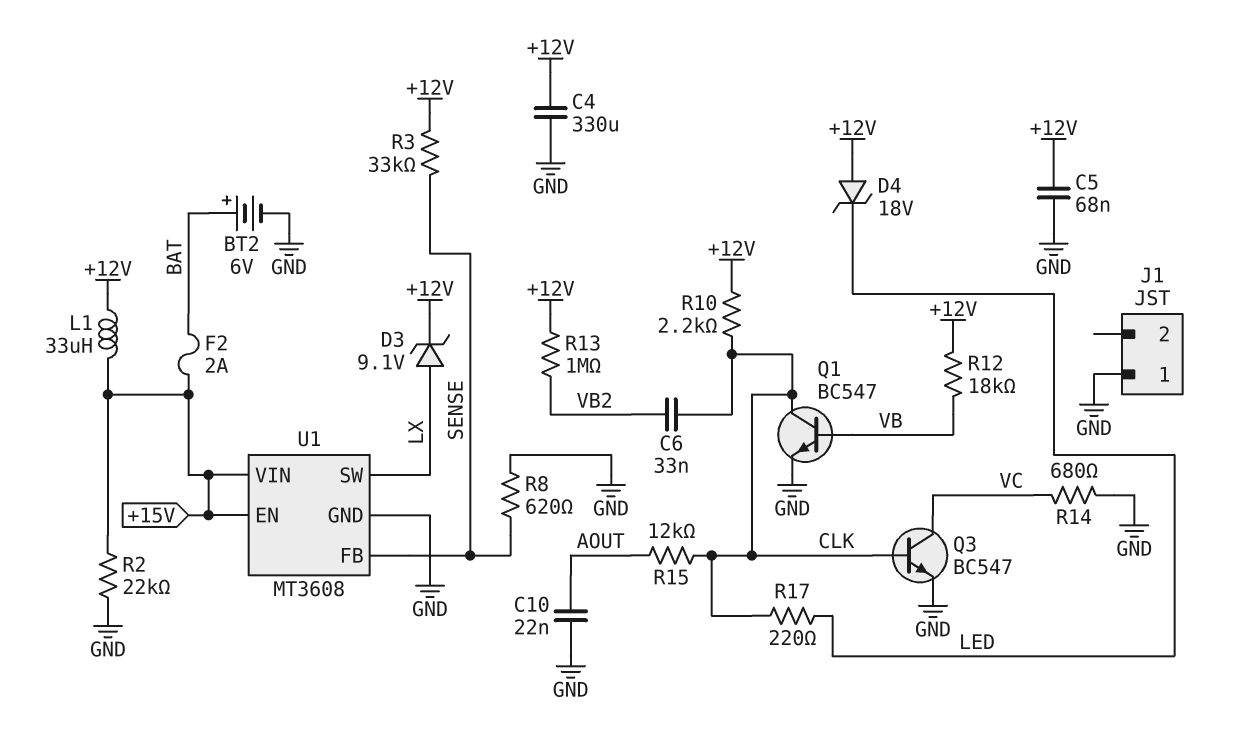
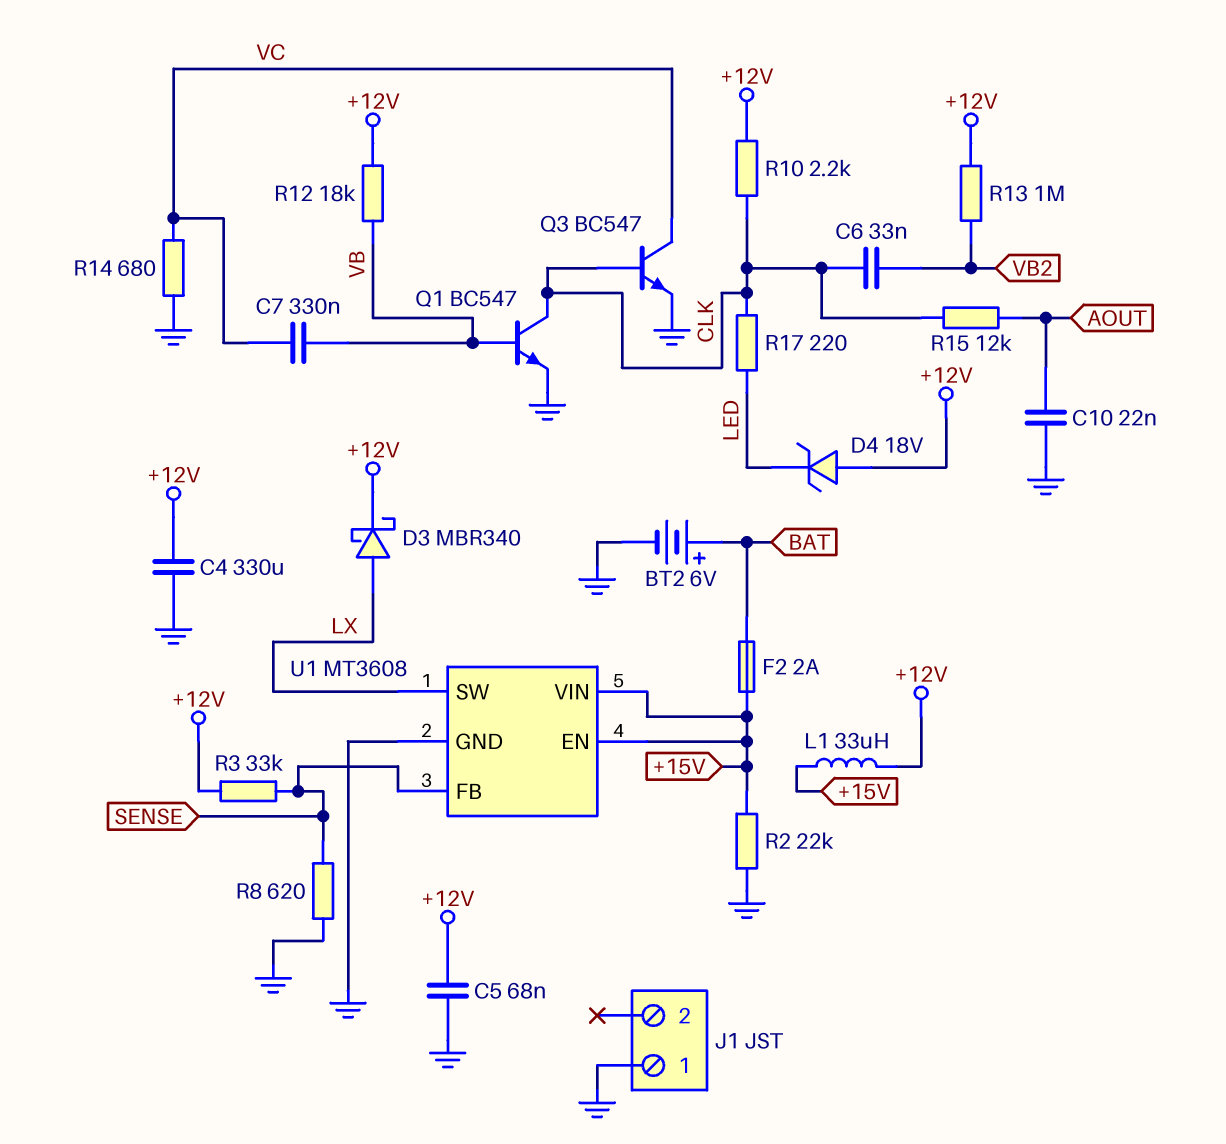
C7: none -> 330nF (VB, VC)
D3: zener 9.1V (A LX, K +12V) -> schottky MBR340 (A LX, K +12V)

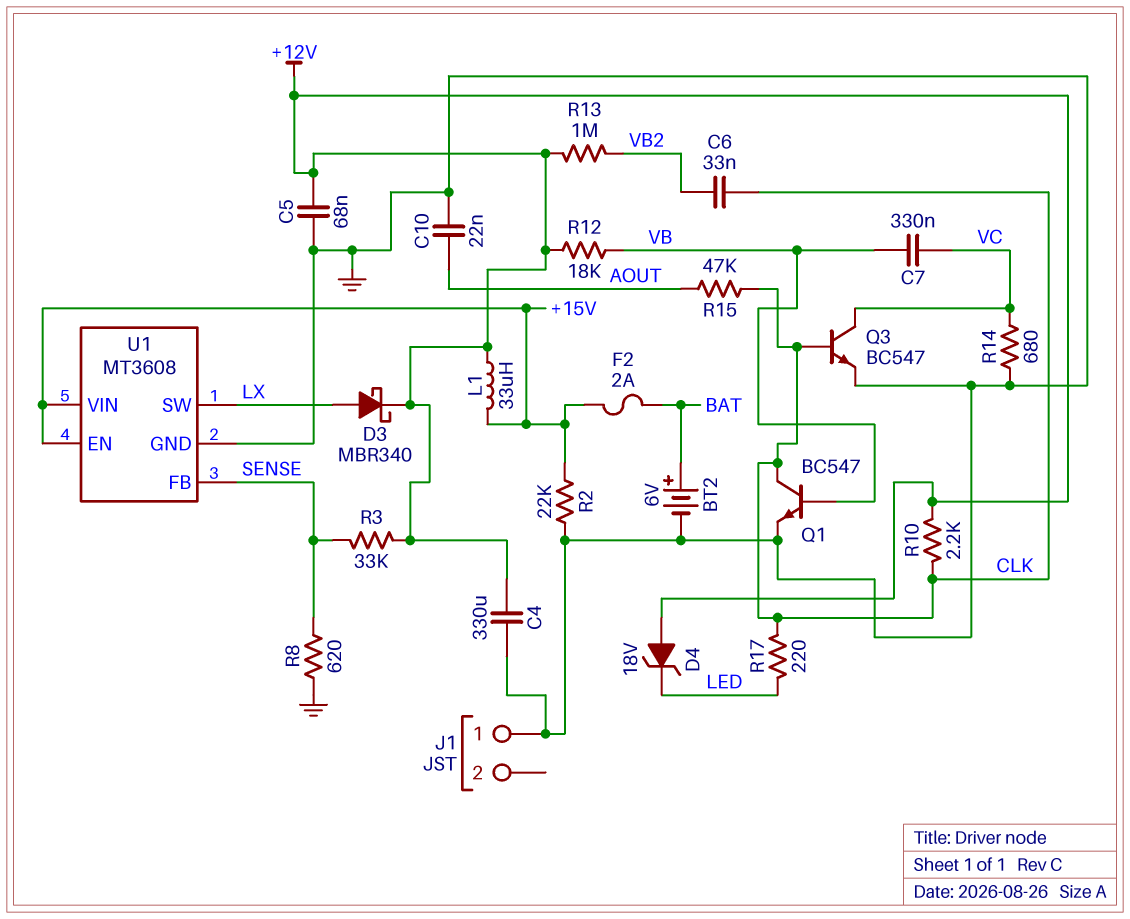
R15: 12k (AOUT, CLK) -> 47k (AOUT, CLK)

